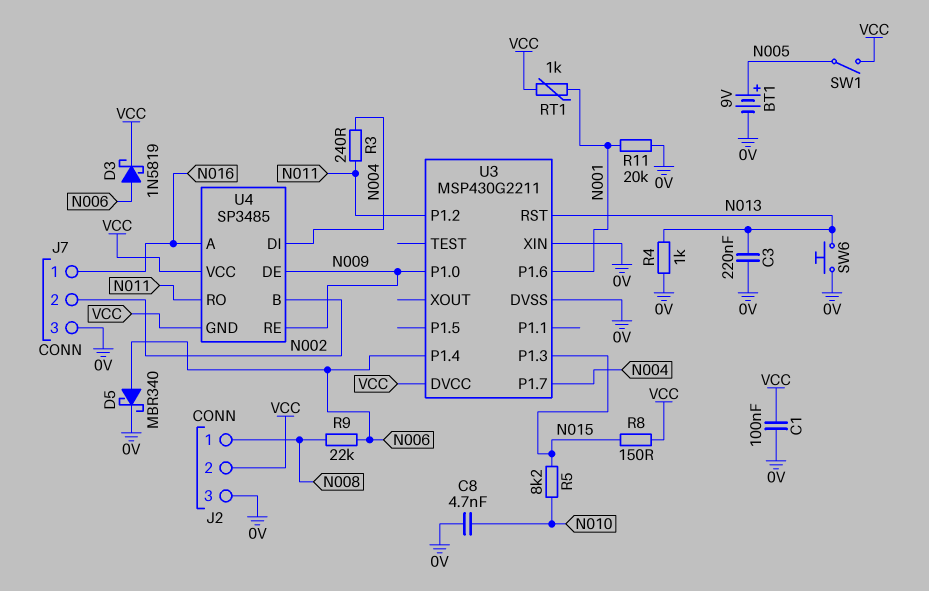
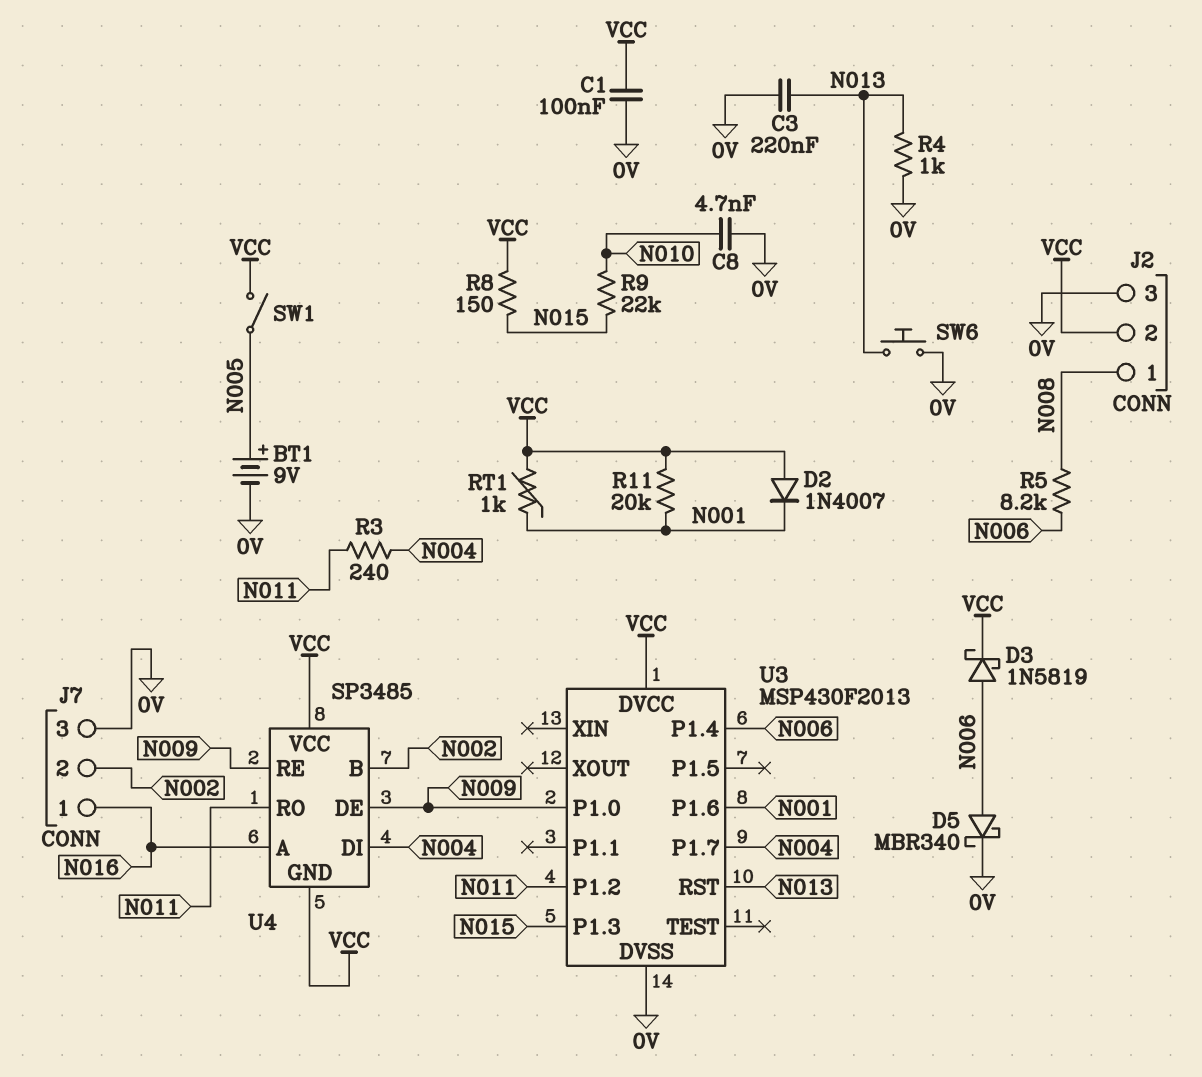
D2: none -> diode 1N4007 (A VCC, K N001)
R5: 8.2k (N010, N015) -> 8.2k (N006, N008)
R9: 22k (N006, N008) -> 22k (N010, N015)
R11: 20k (0V, N001) -> 20k (N001, VCC)
U3: MSP430G2211 -> MSP430F2013
U3 pin XIN: 0V -> none

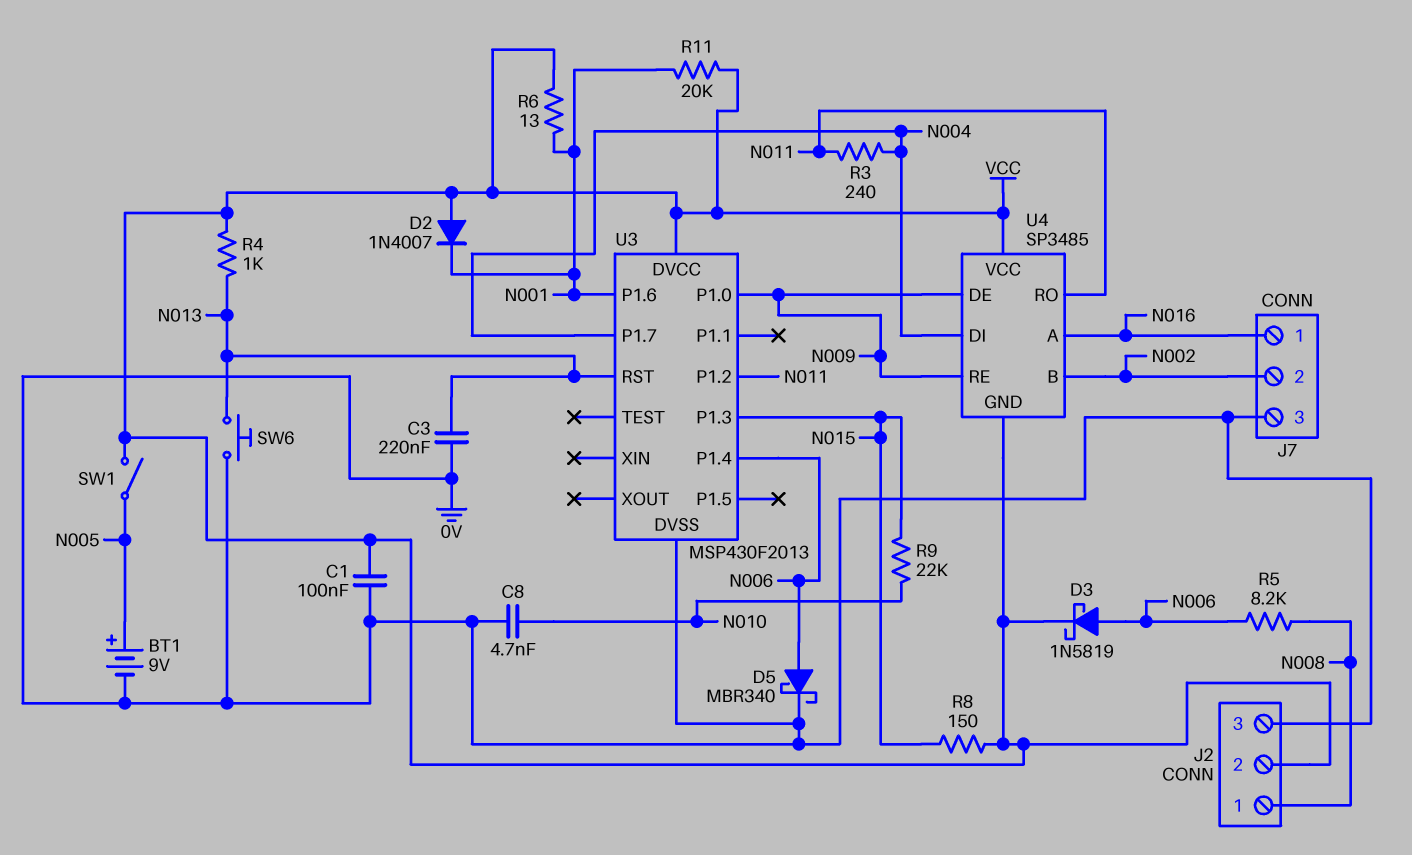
R4: 1k (0V, N013) -> 1k (N013, VCC)
R6: none -> 13 (N001, VCC)
RT1: 1k (N001, VCC) -> none

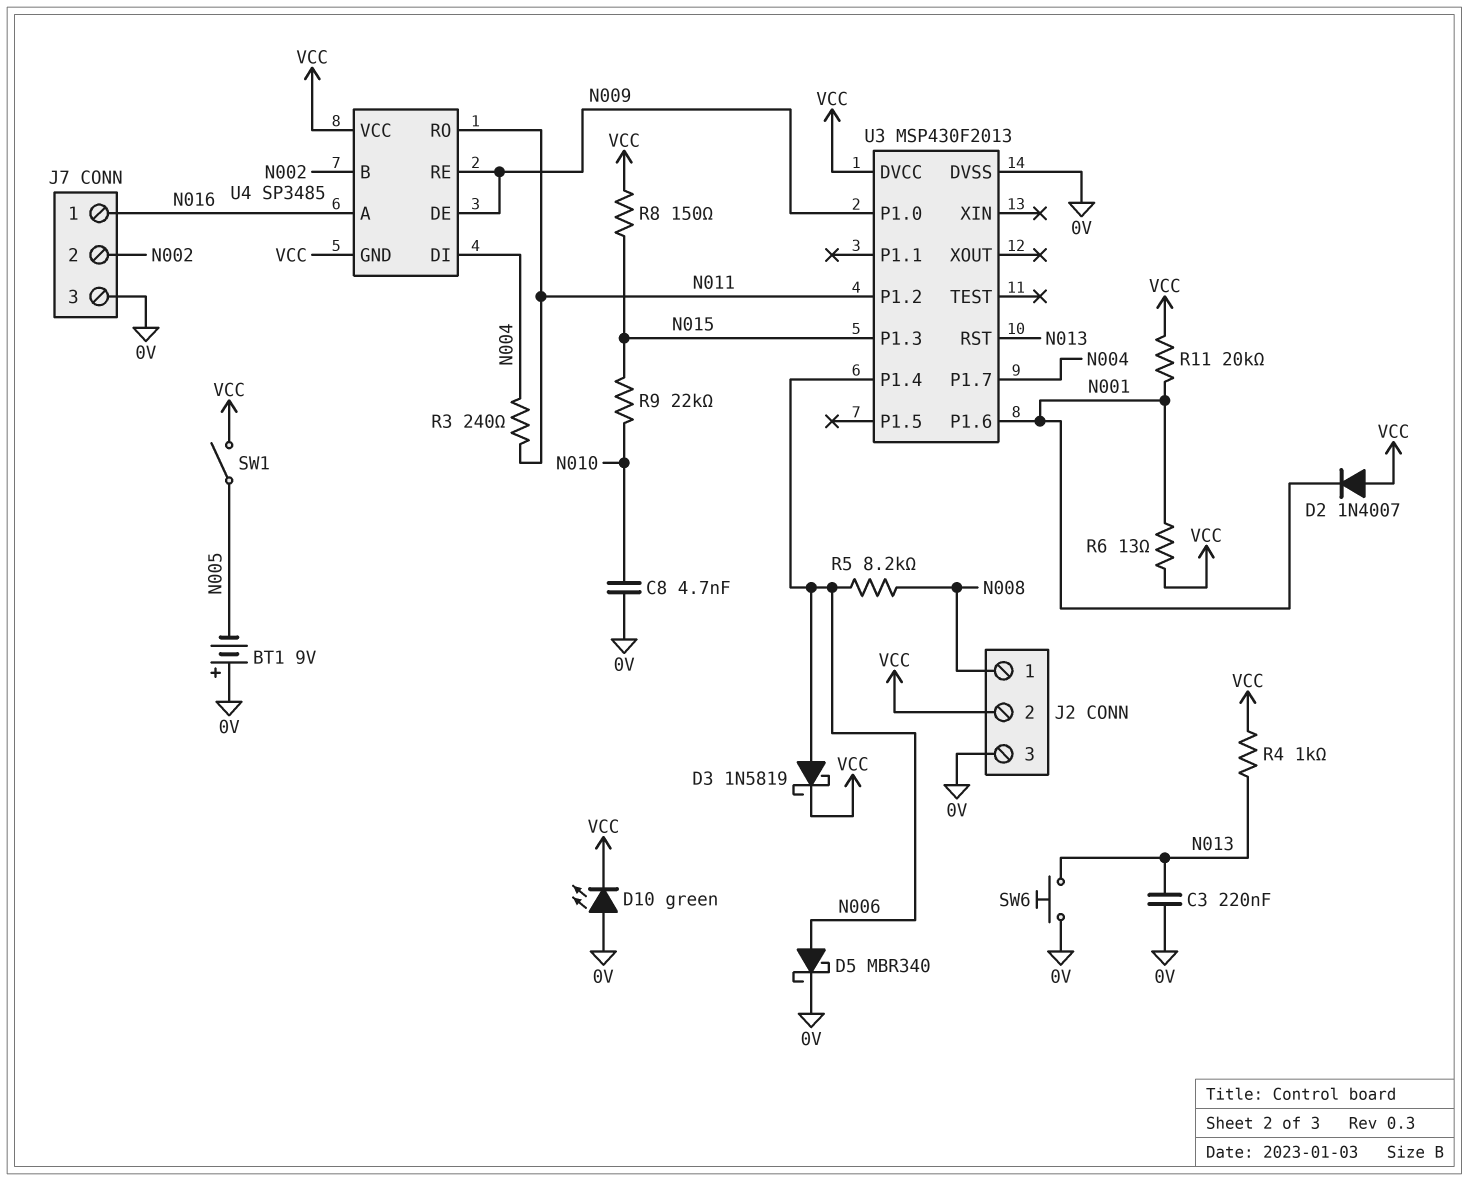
BT1: 9V (plus N005, minus 0V) -> 9V (plus 0V, minus N005)
C1: 100nF (0V, VCC) -> none
D10: none -> LED green (A 0V, K VCC)

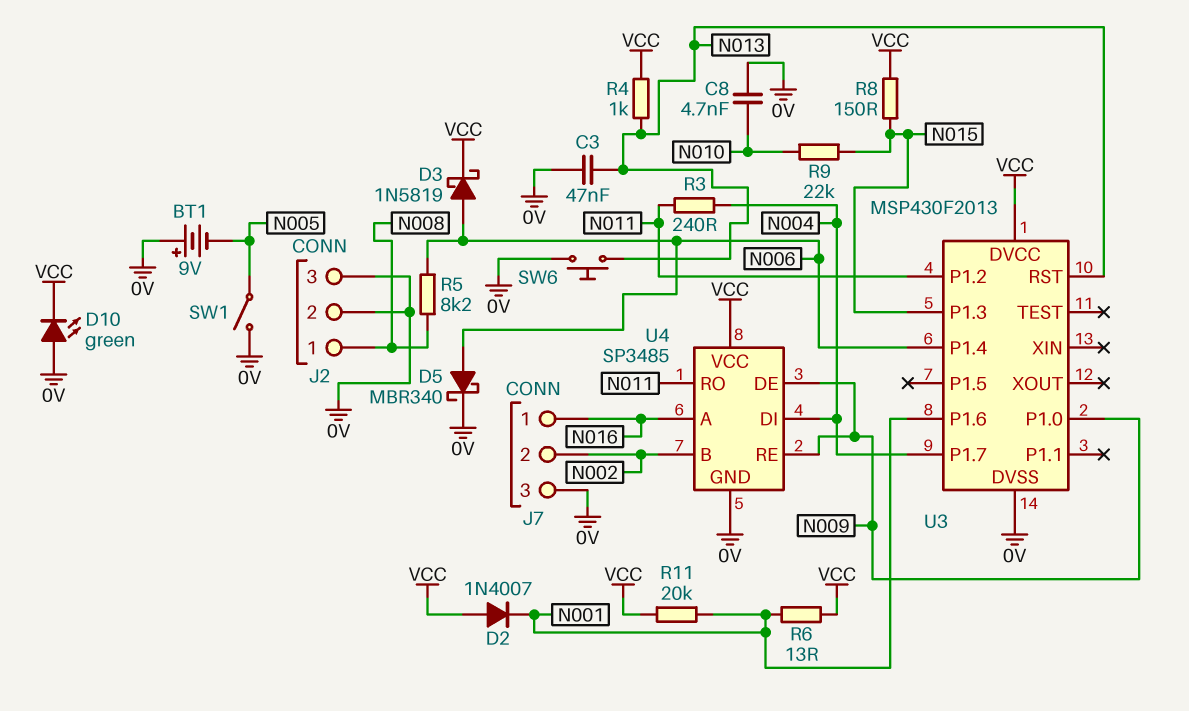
C3: 220nF (0V, N013) -> 47nF (0V, N013)
J2 pin 2: VCC -> 0V
SW1: switch (N005, VCC) -> switch (0V, N005)
U4 pin GND: VCC -> 0V

